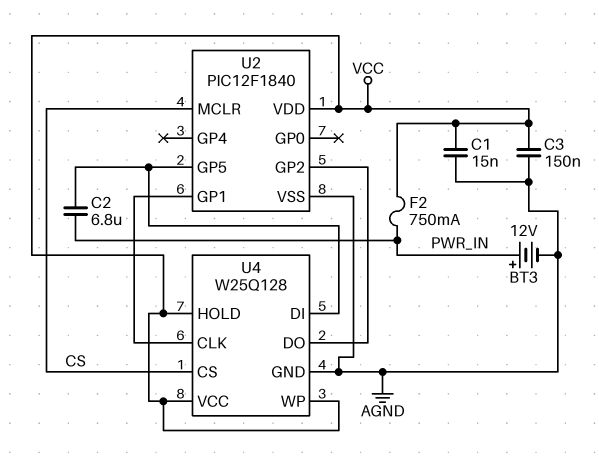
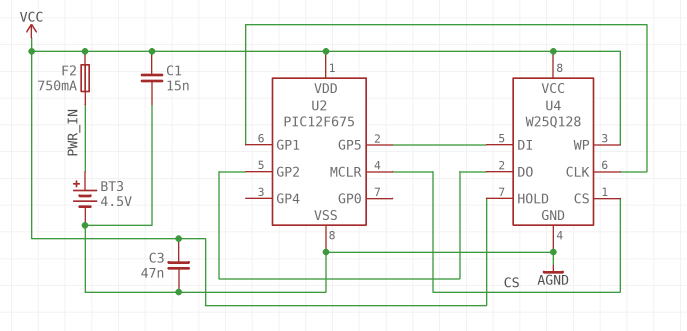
BT3: 12V (plus PWR_IN, minus AGND) -> 4.5V (plus PWR_IN, minus AGND)
C2: 6.8uF (PWR_IN, U2/GP5) -> none
C3: 150nF (AGND, VCC) -> 47nF (AGND, VCC)
U2: PIC12F1840 -> PIC12F675

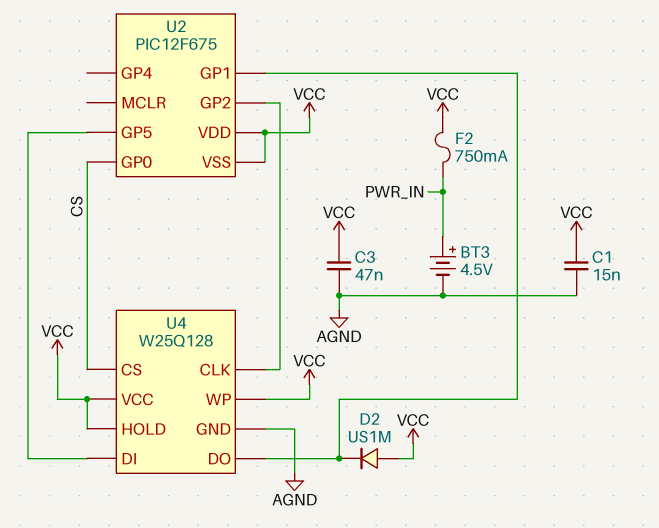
D2: none -> diode US1M (A VCC, K U2/GP1)
U2 pin GP0: none -> CS
U2 pin MCLR: CS -> none
U2 pin VSS: AGND -> VCC
U4 pin CLK: U2/GP1 -> U2/GP2
U4 pin DO: U2/GP2 -> U2/GP1

